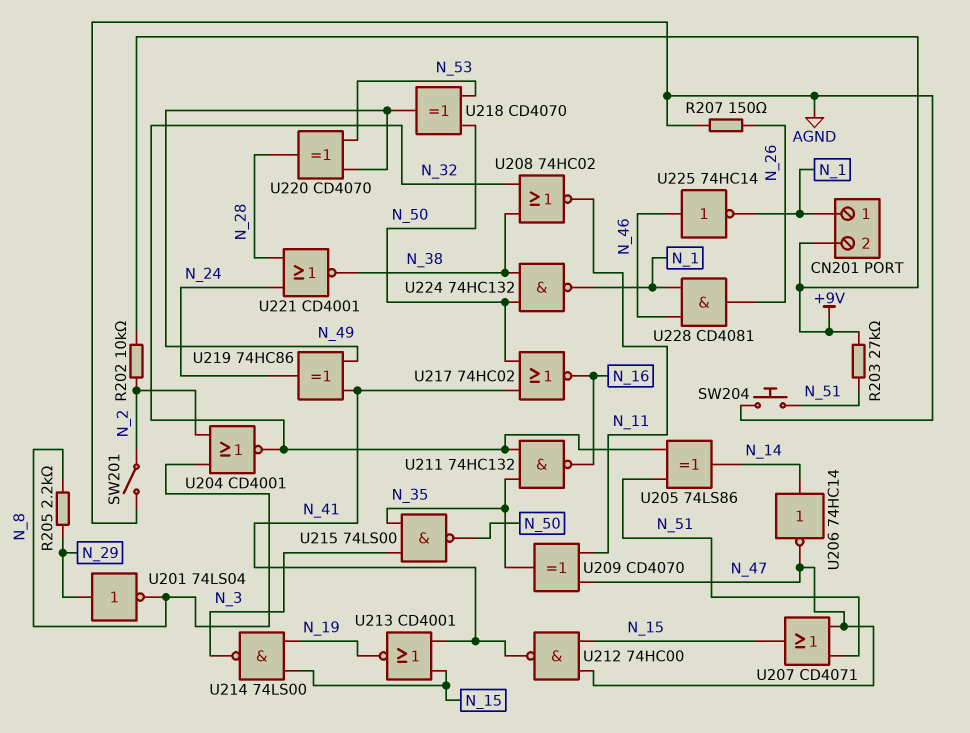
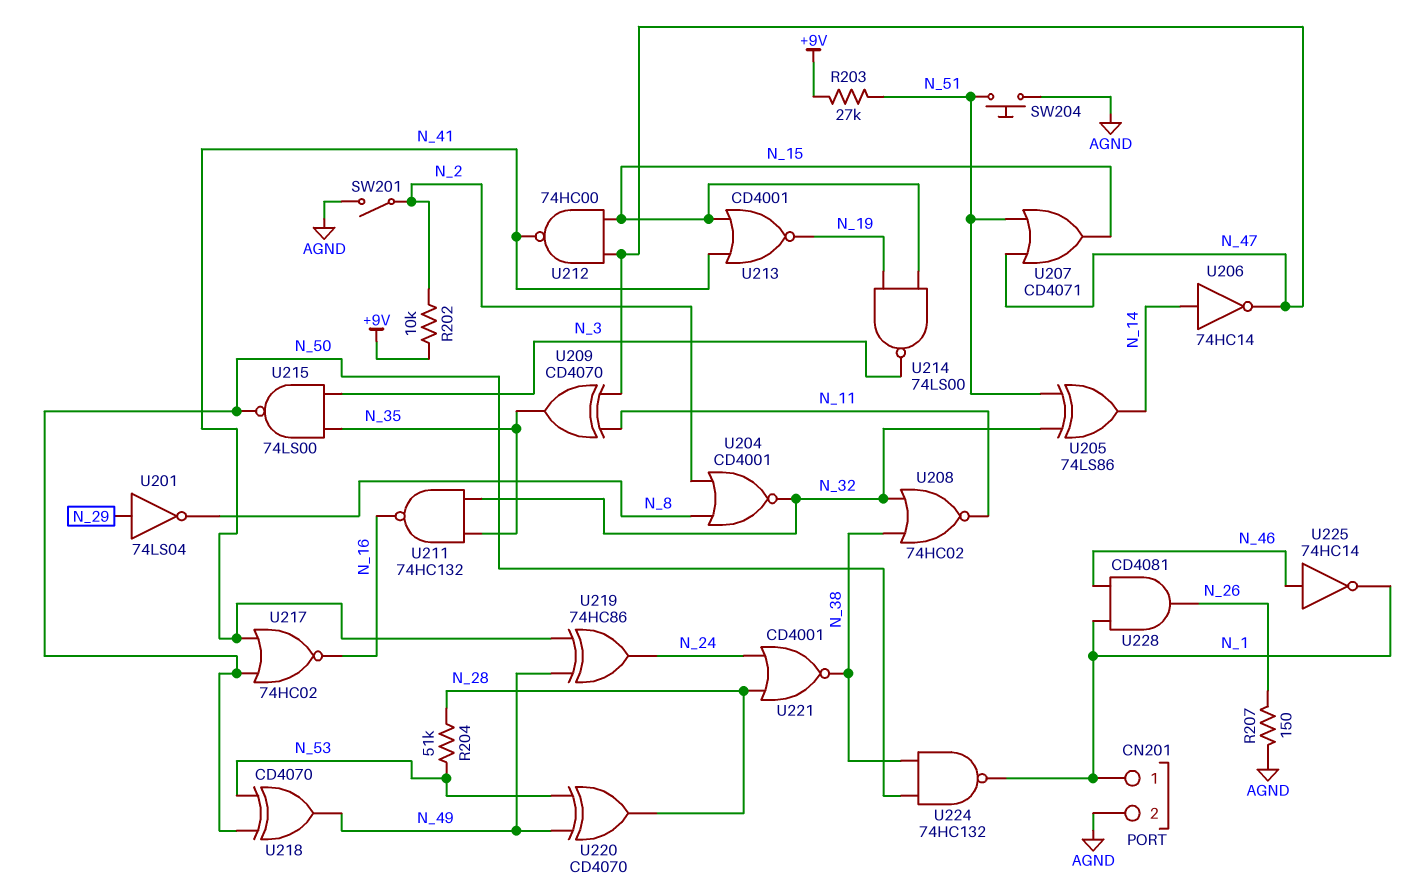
CN201 pin 2: +9V -> AGND
R204: none -> 51k (N_28, N_53)
R205: 2.2k (N_8, N_29) -> none

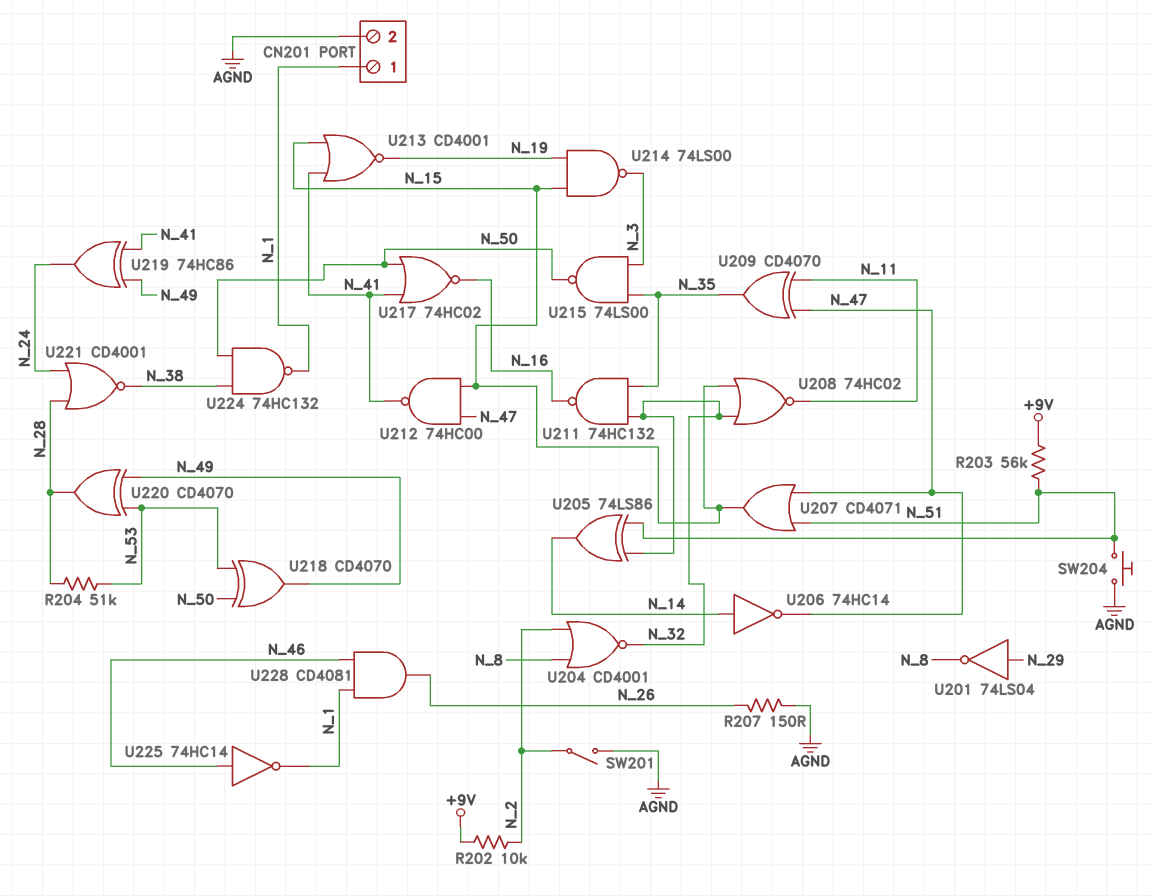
R203: 27k (+9V, N_51) -> 56k (+9V, N_51)
U208: NOR 74HC02 (in N_32, in N_38, out N_11) -> NOR 74HC02 (in N_15, in N_32, out N_11)

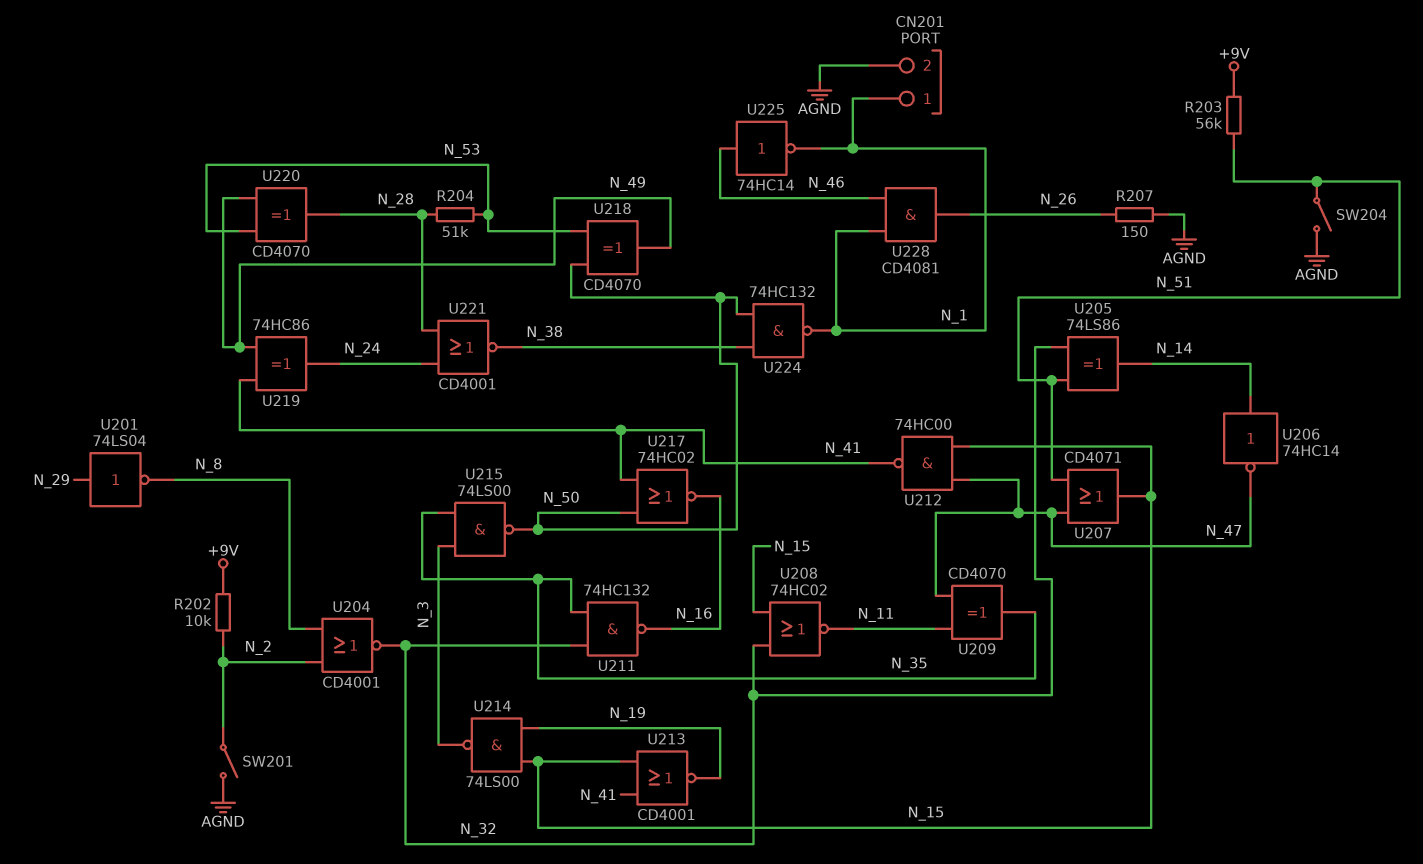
SW204: button (AGND, N_51) -> switch (AGND, N_51)

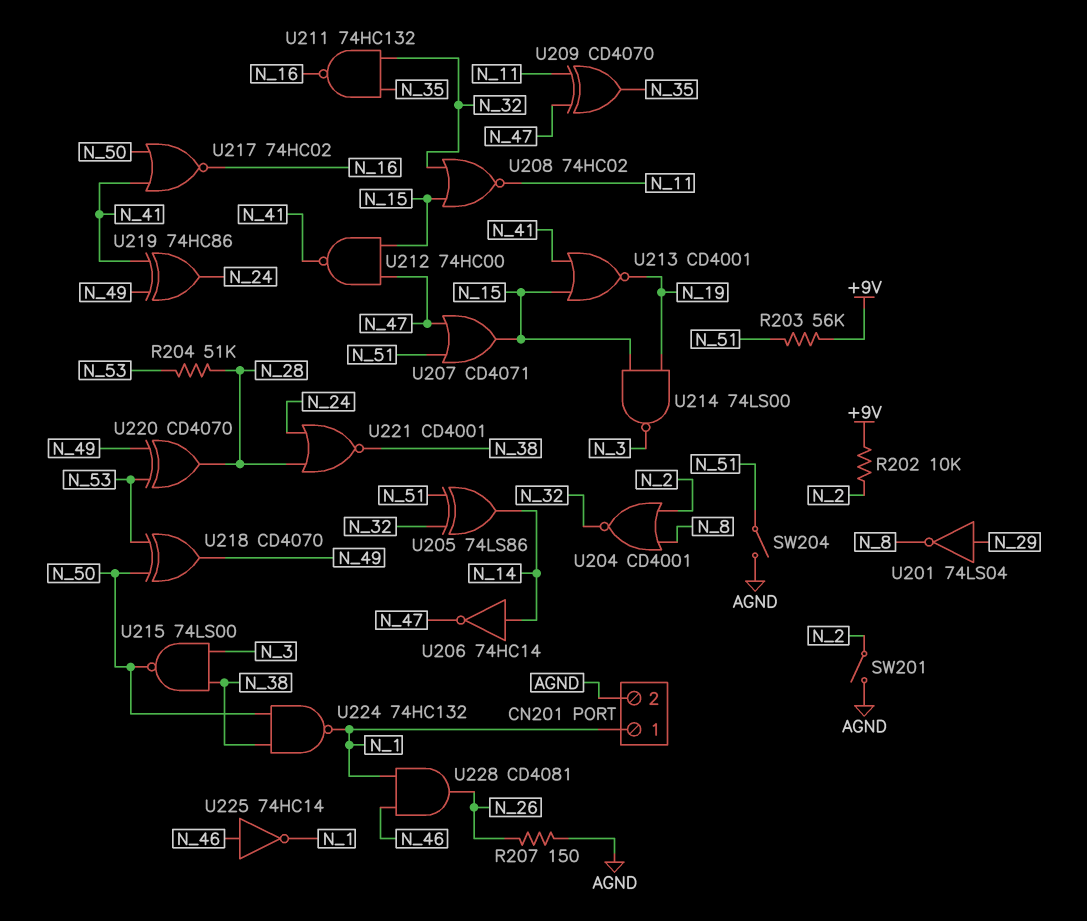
U215: NAND 74LS00 (in N_3, in N_35, out N_50) -> NAND 74LS00 (in N_3, in N_38, out N_50)

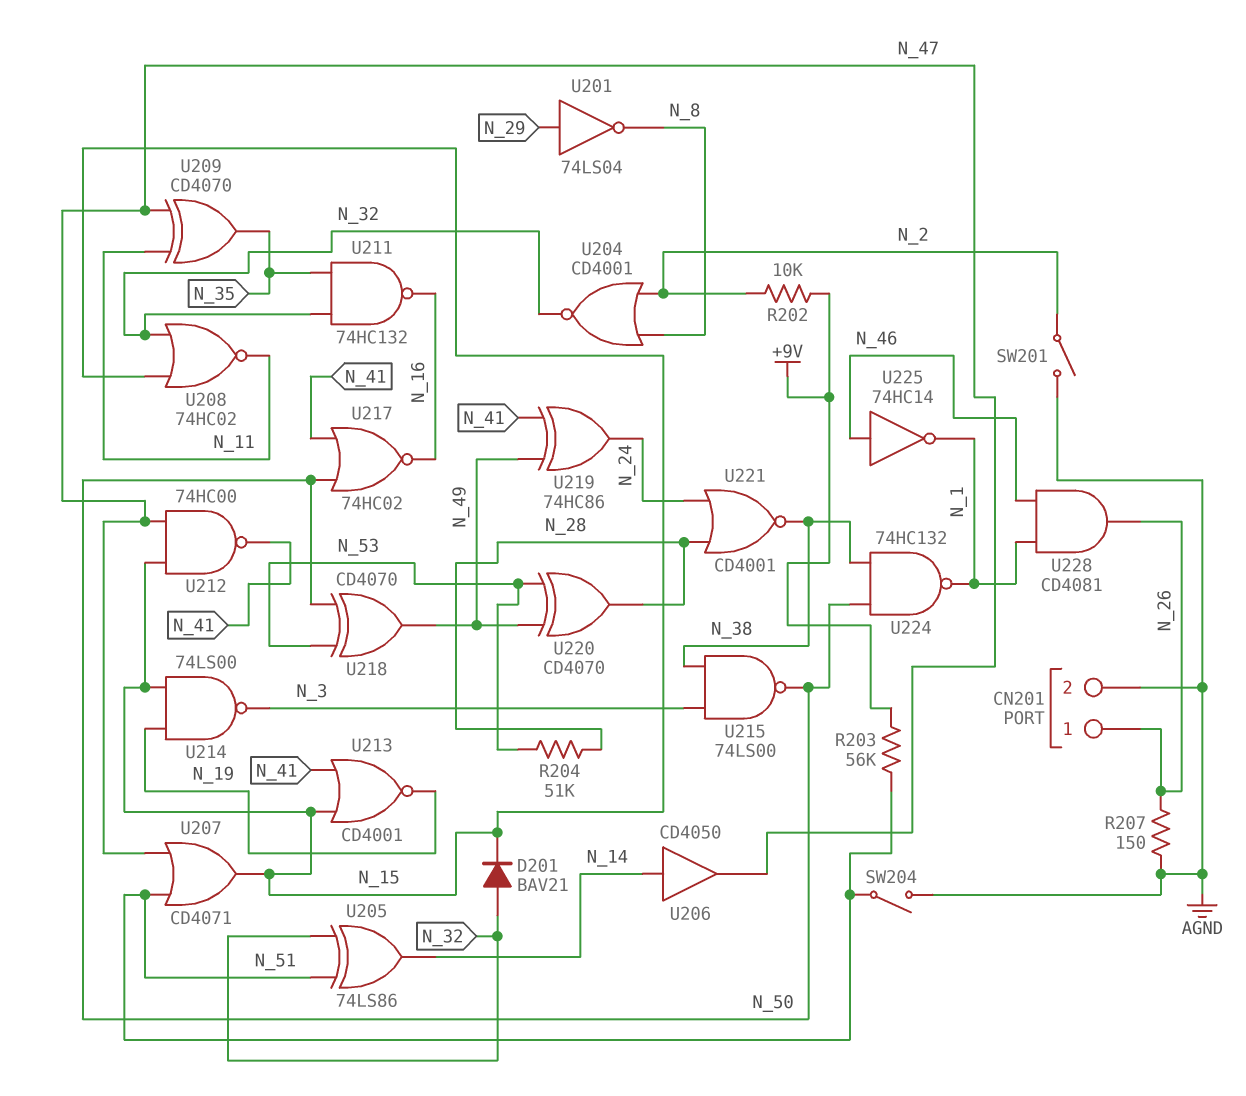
CN201 pin 1: N_1 -> N_26
D201: none -> diode BAV21 (A N_32, K N_15)
U206: NOT 74HC14 (in N_14, out N_47) -> buffer CD4050 (in N_14, out N_47)

